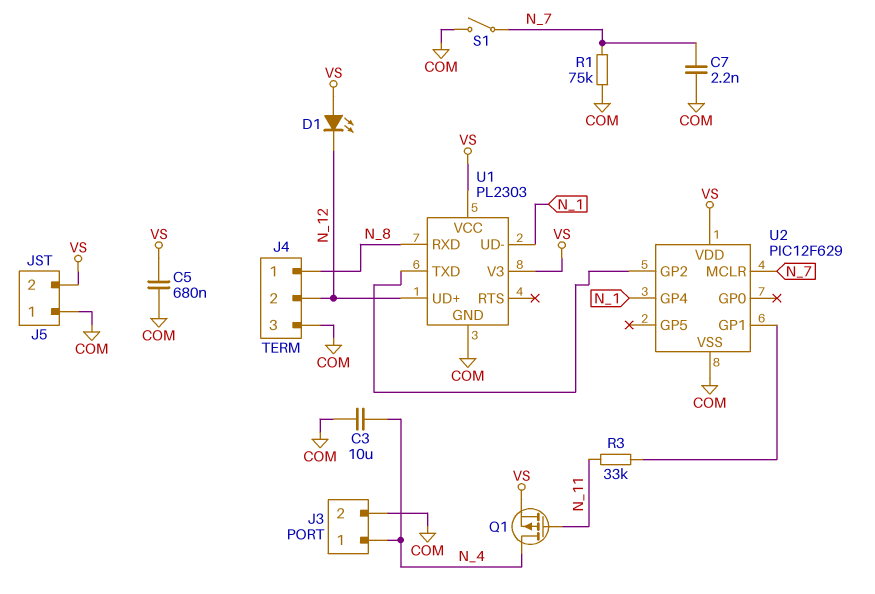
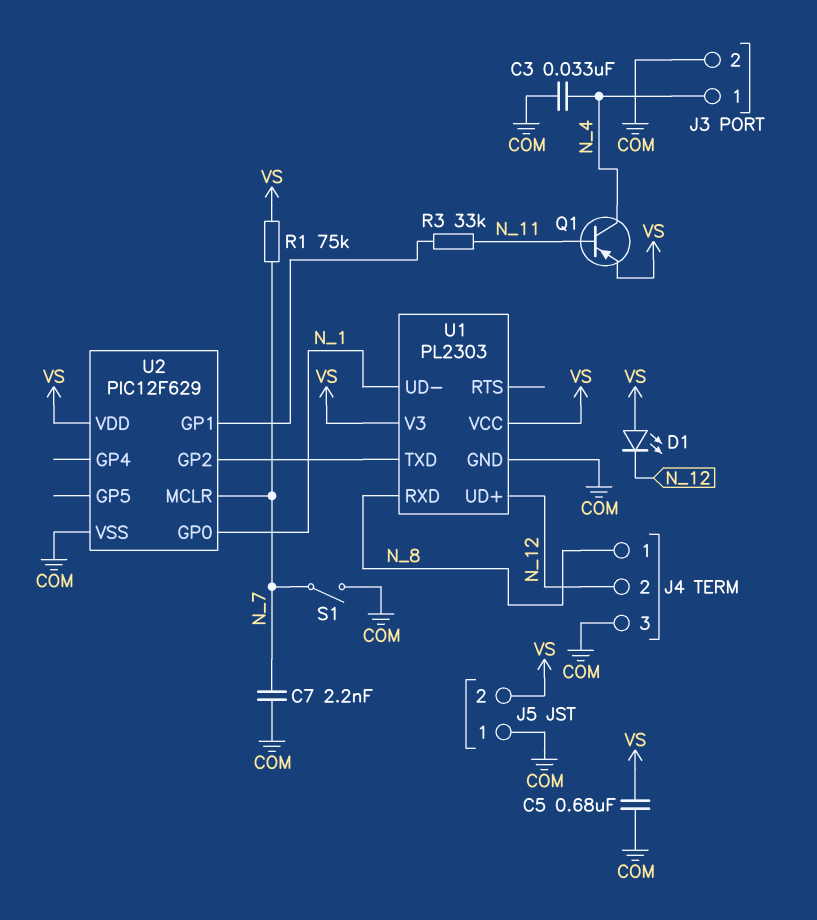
C3: 10uF (COM, N_4) -> 33nF (COM, N_4)
Q1: PMOS (G N_11, D N_4, S VS) -> PNP (B N_11, C N_4, E VS)
R1: 75k (COM, N_7) -> 75k (N_7, VS)
U2 pin GP0: none -> N_1
U2 pin GP4: N_1 -> none

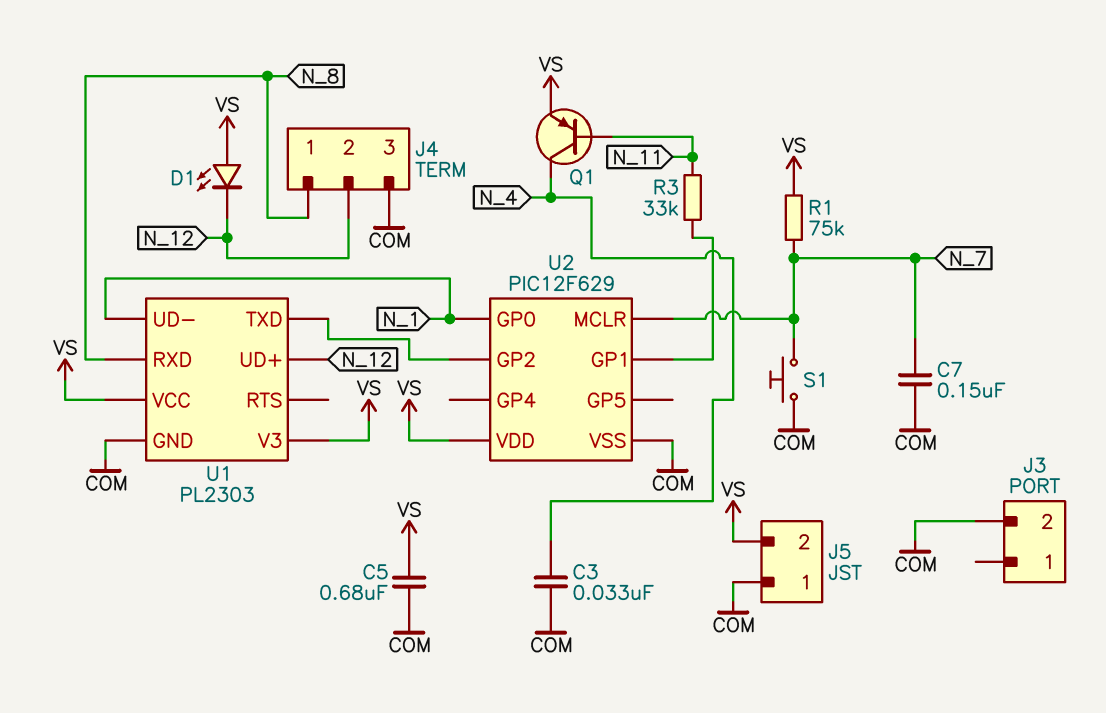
C7: 2.2nF (COM, N_7) -> 150nF (COM, N_7)
J3 pin 1: N_4 -> none
S1: switch (COM, N_7) -> button (COM, N_7)

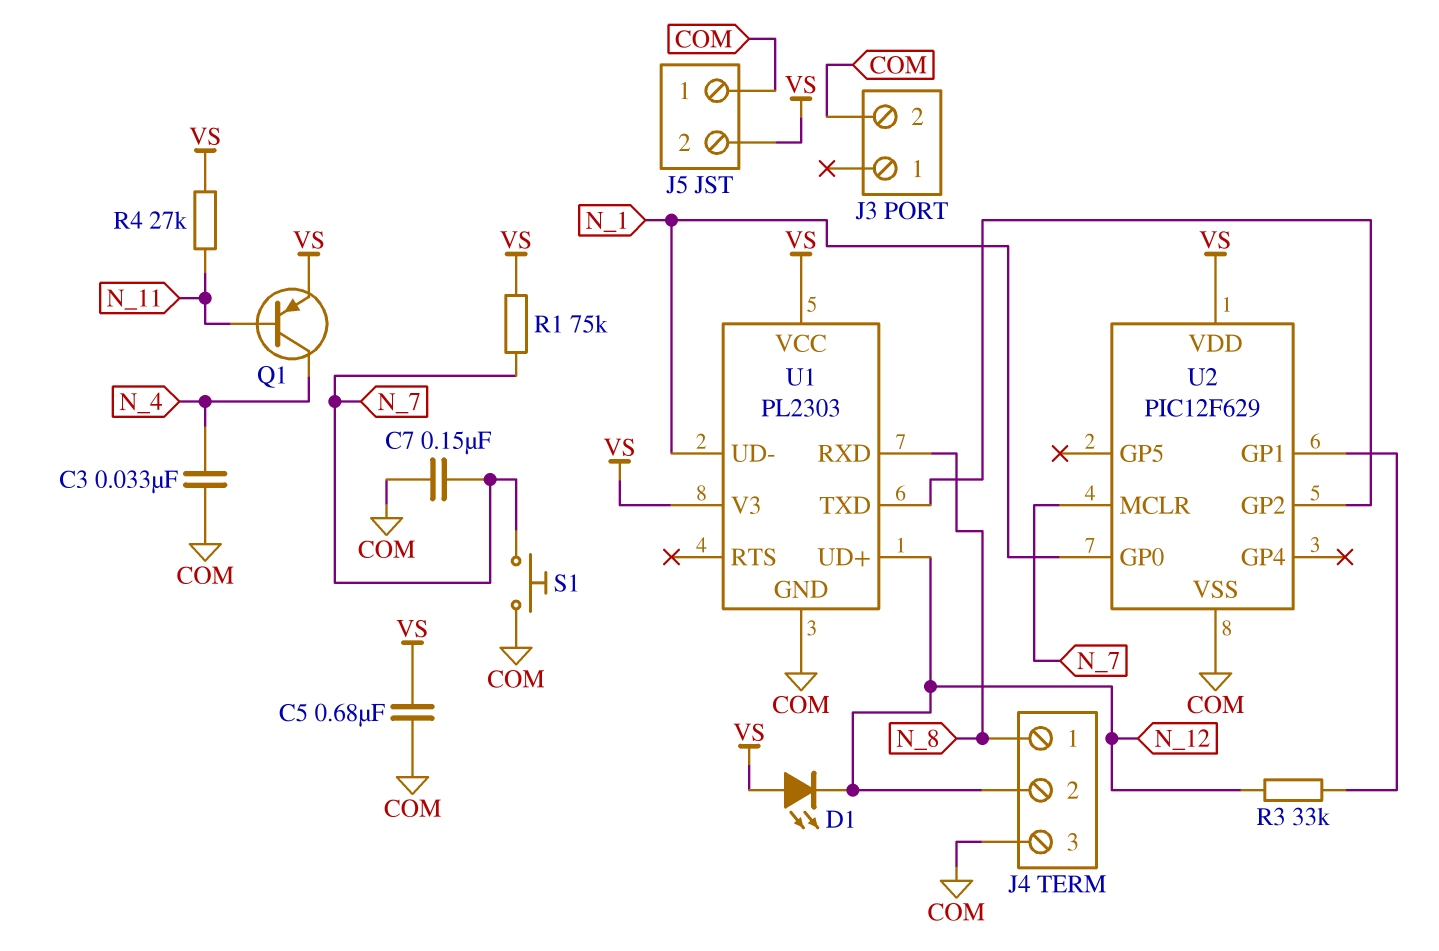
R3: 33k (N_11, U2/GP1) -> 33k (N_12, U2/GP1)
R4: none -> 27k (N_11, VS)

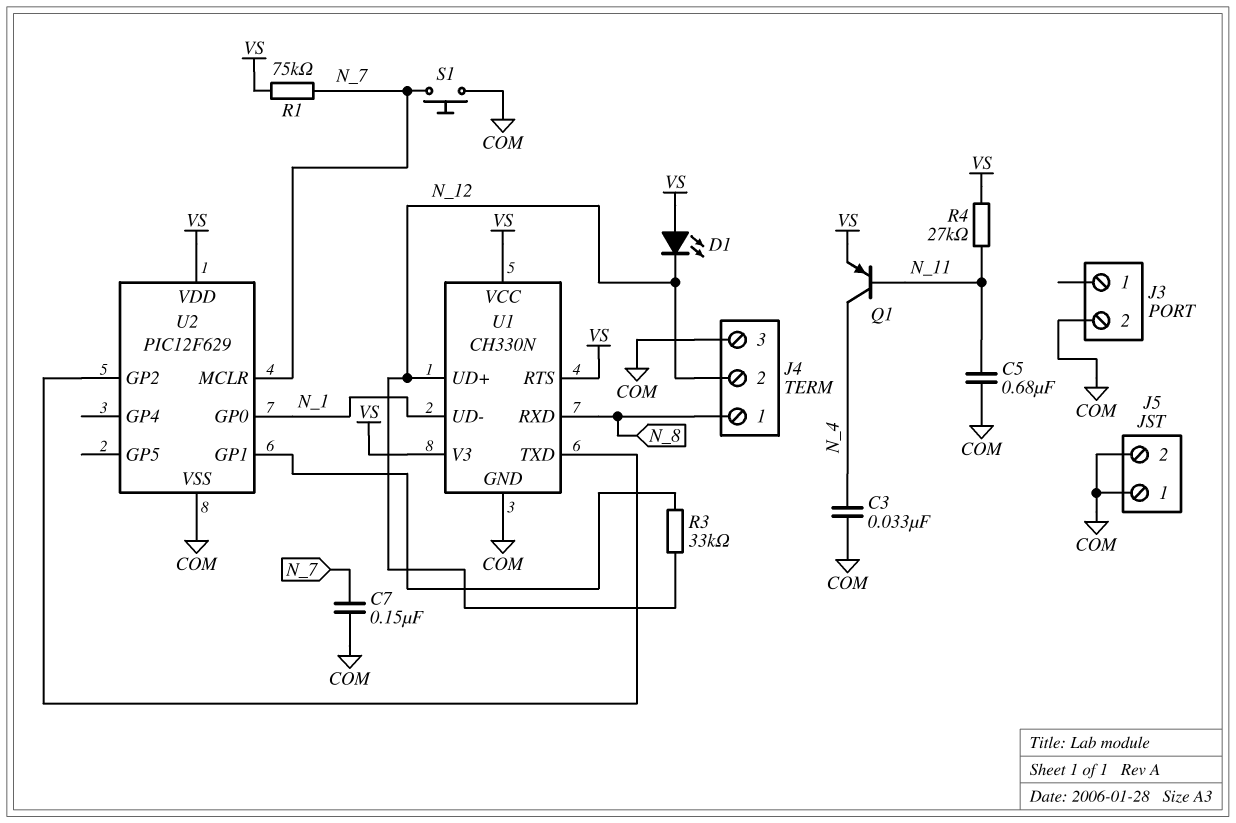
C5: 680nF (COM, VS) -> 680nF (COM, N_11)
J5 pin 2: VS -> COM
U1: PL2303 -> CH330N
U1 pin RTS: none -> VS

